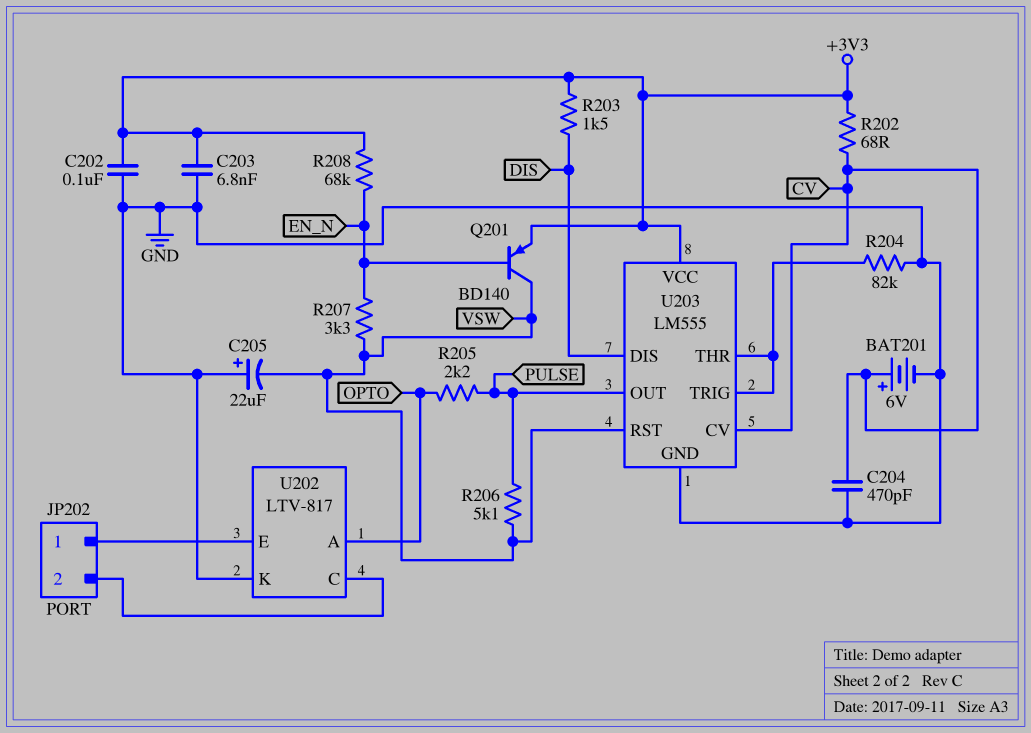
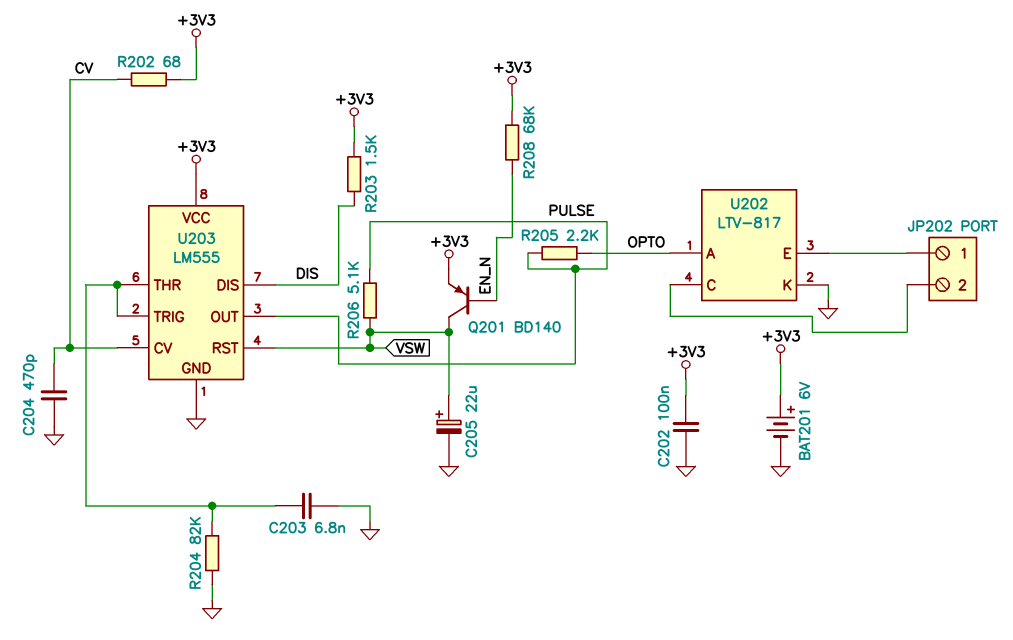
BAT201: 6V (plus CV, minus GND) -> 6V (plus +3V3, minus GND)
C203: 6.8nF (+3V3, GND) -> 6.8nF (GND, U203/THR)
C205: 22uF (plus GND, minus VSW) -> 22uF (plus VSW, minus GND)
R207: 3.3k (EN_N, VSW) -> none

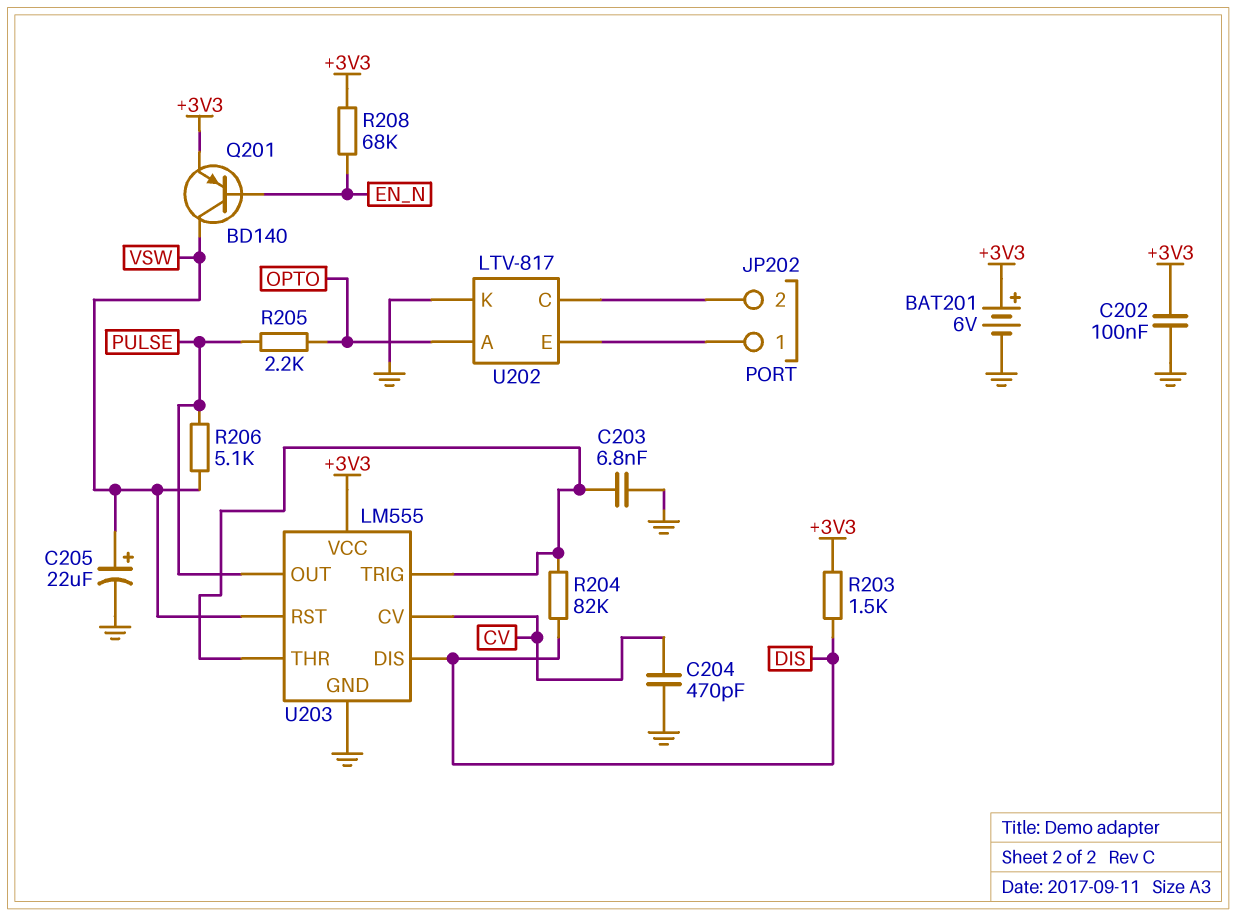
R202: 68 (+3V3, CV) -> none
R204: 82k (GND, U203/THR) -> 82k (DIS, U203/THR)

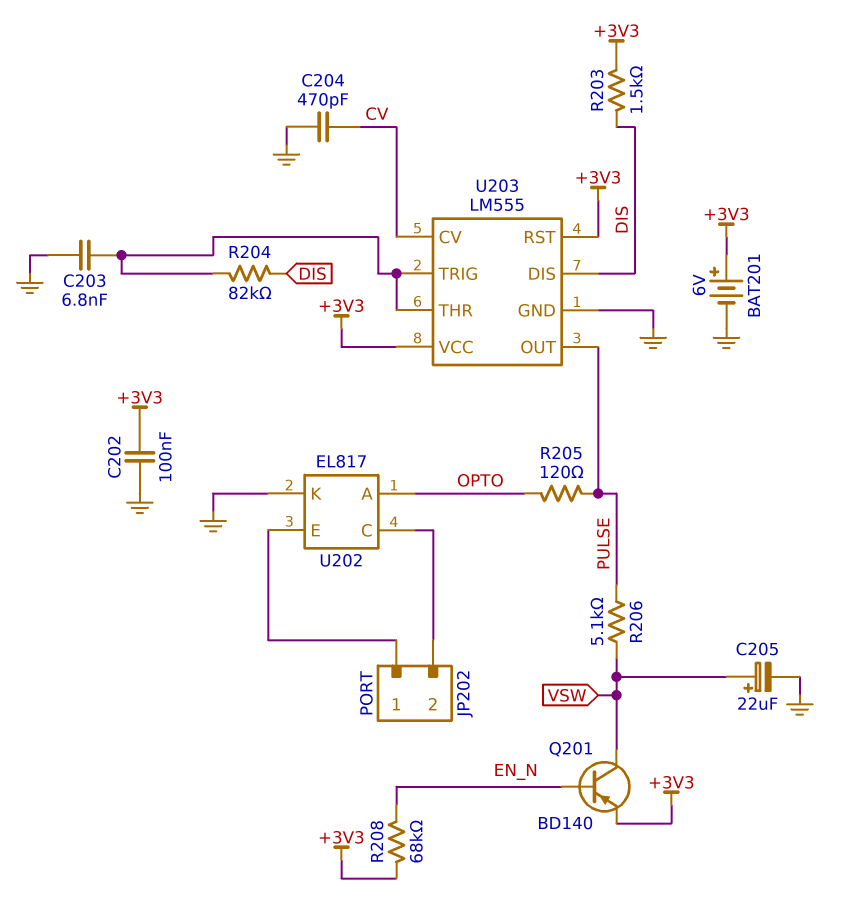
R205: 2.2k (OPTO, PULSE) -> 120 (OPTO, PULSE)
U202: LTV-817 -> EL817
U203 pin RST: VSW -> +3V3

